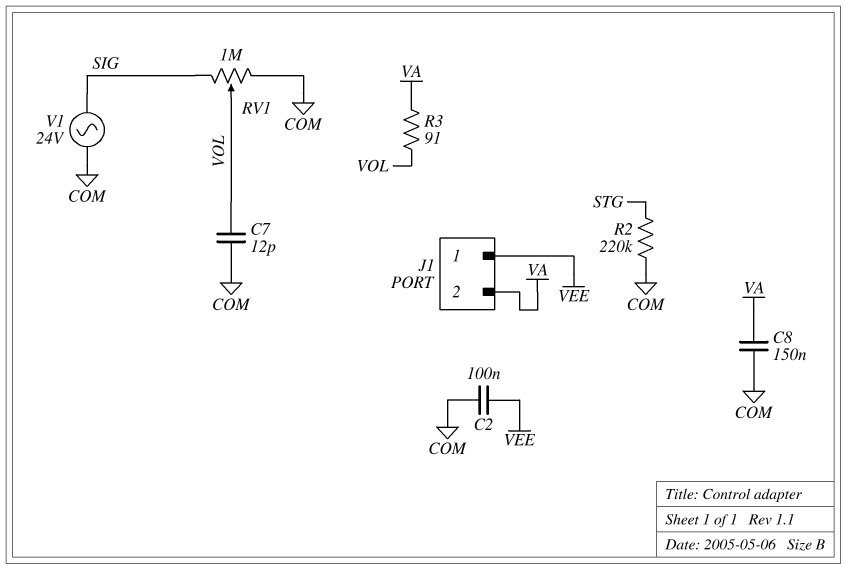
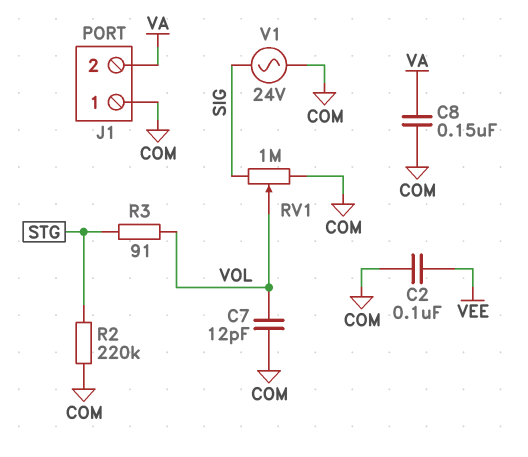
J1 pin 1: VEE -> COM
R3: 91 (VA, VOL) -> 91 (STG, VOL)

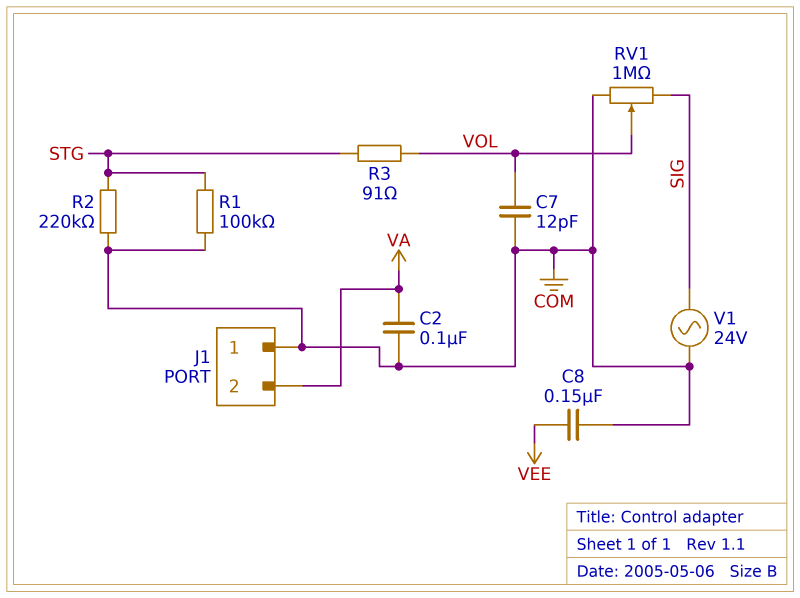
C2: 100nF (COM, VEE) -> 100nF (COM, VA)
C8: 150nF (COM, VA) -> 150nF (COM, VEE)
R1: none -> 100k (COM, STG)

